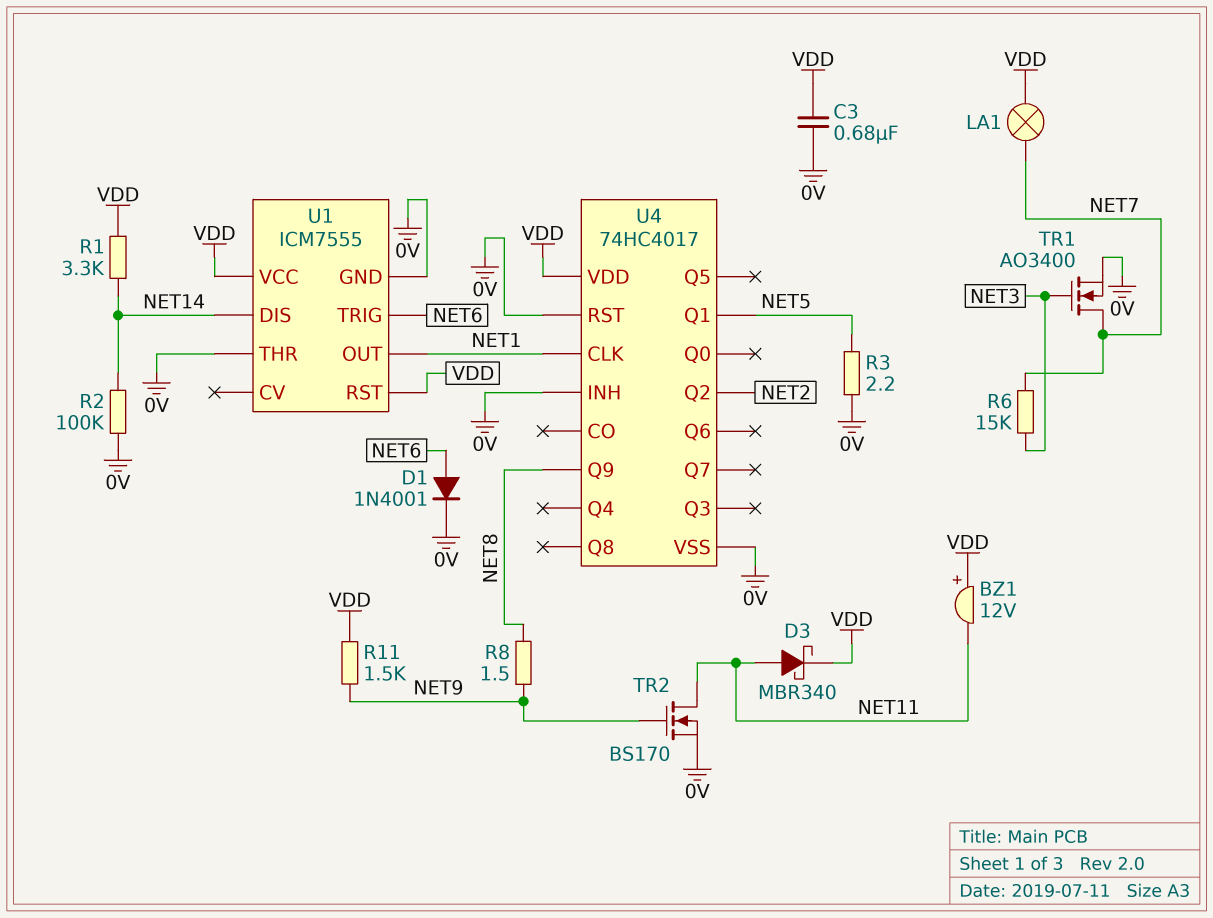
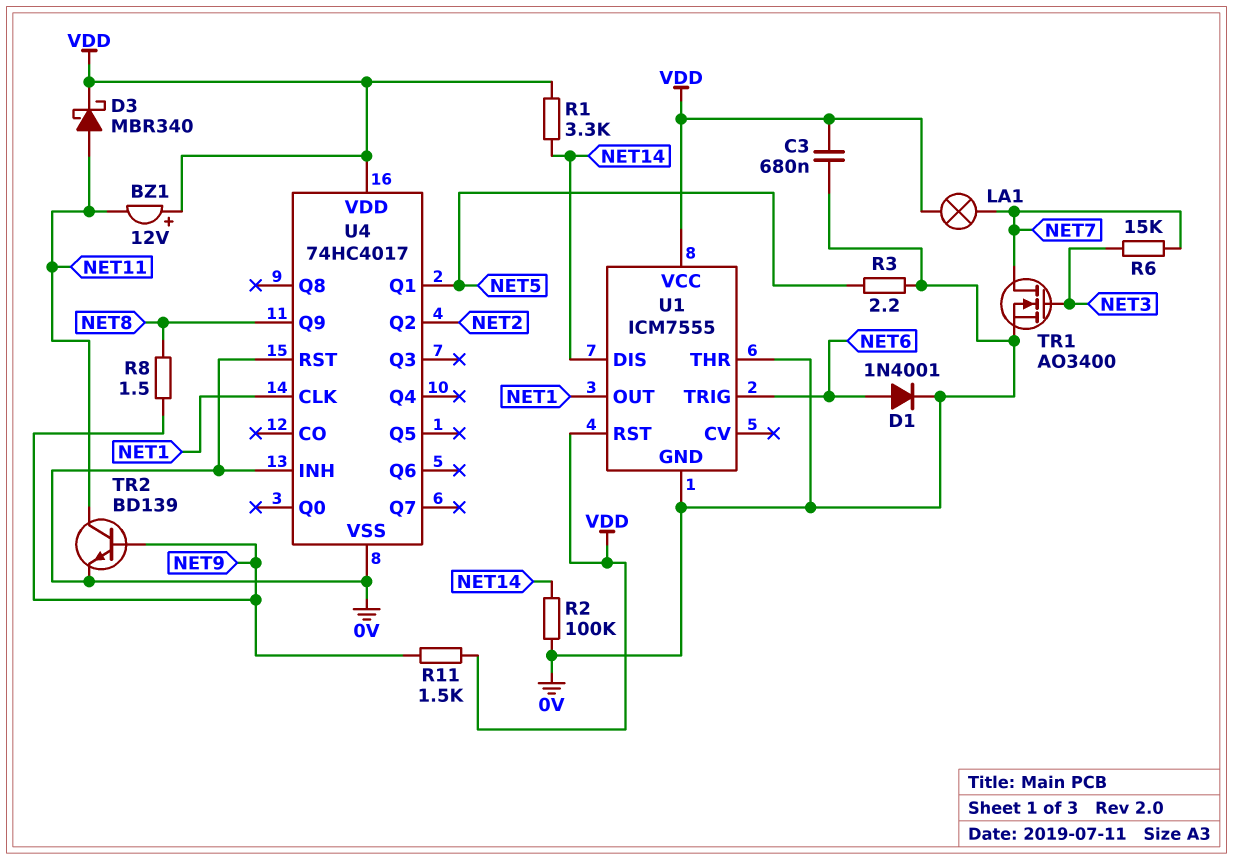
TR2: NMOS BS170 (G NET9, D NET11, S 0V) -> NPN BD139 (B NET9, C NET11, E 0V)

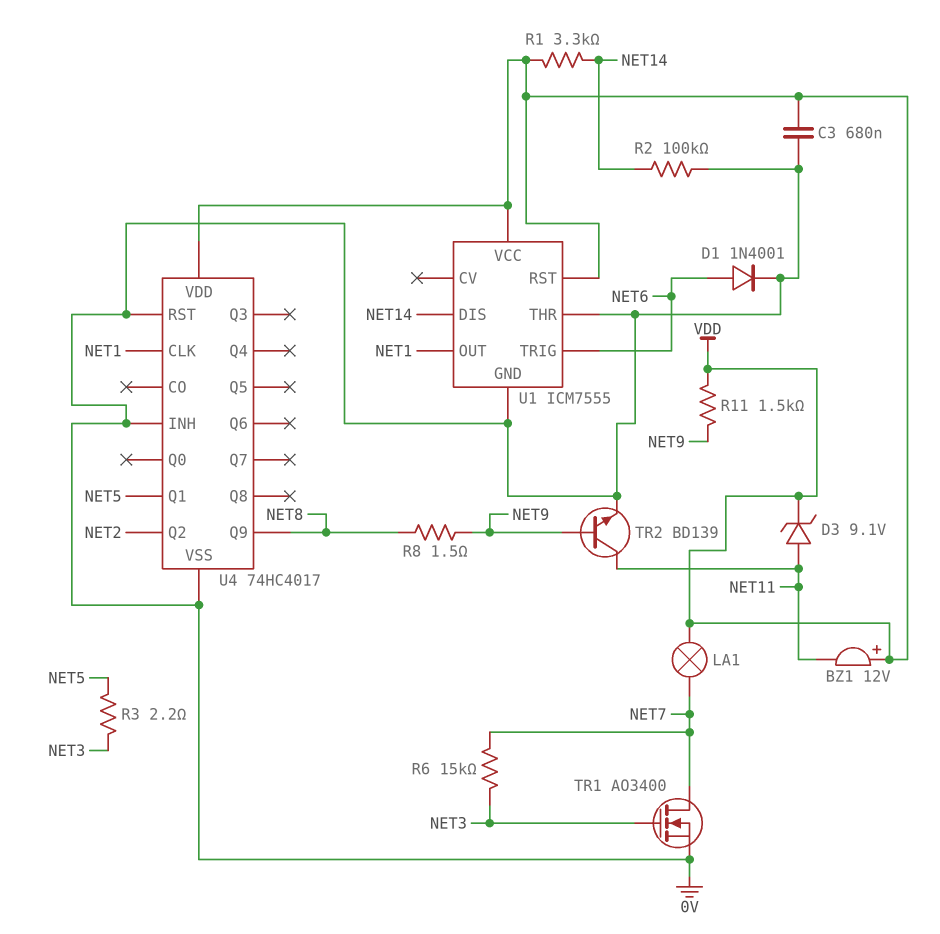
D3: schottky MBR340 (A NET11, K VDD) -> zener 9.1V (A NET11, K VDD)
R3: 2.2 (0V, NET5) -> 2.2 (NET3, NET5)

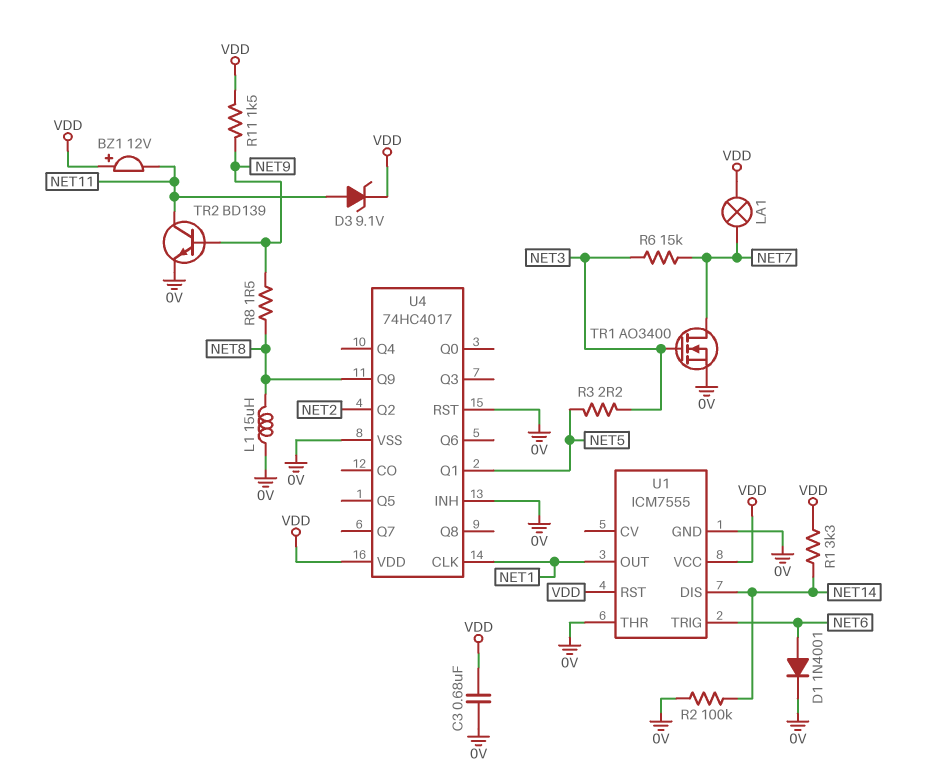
L1: none -> 15uH (0V, NET8)

